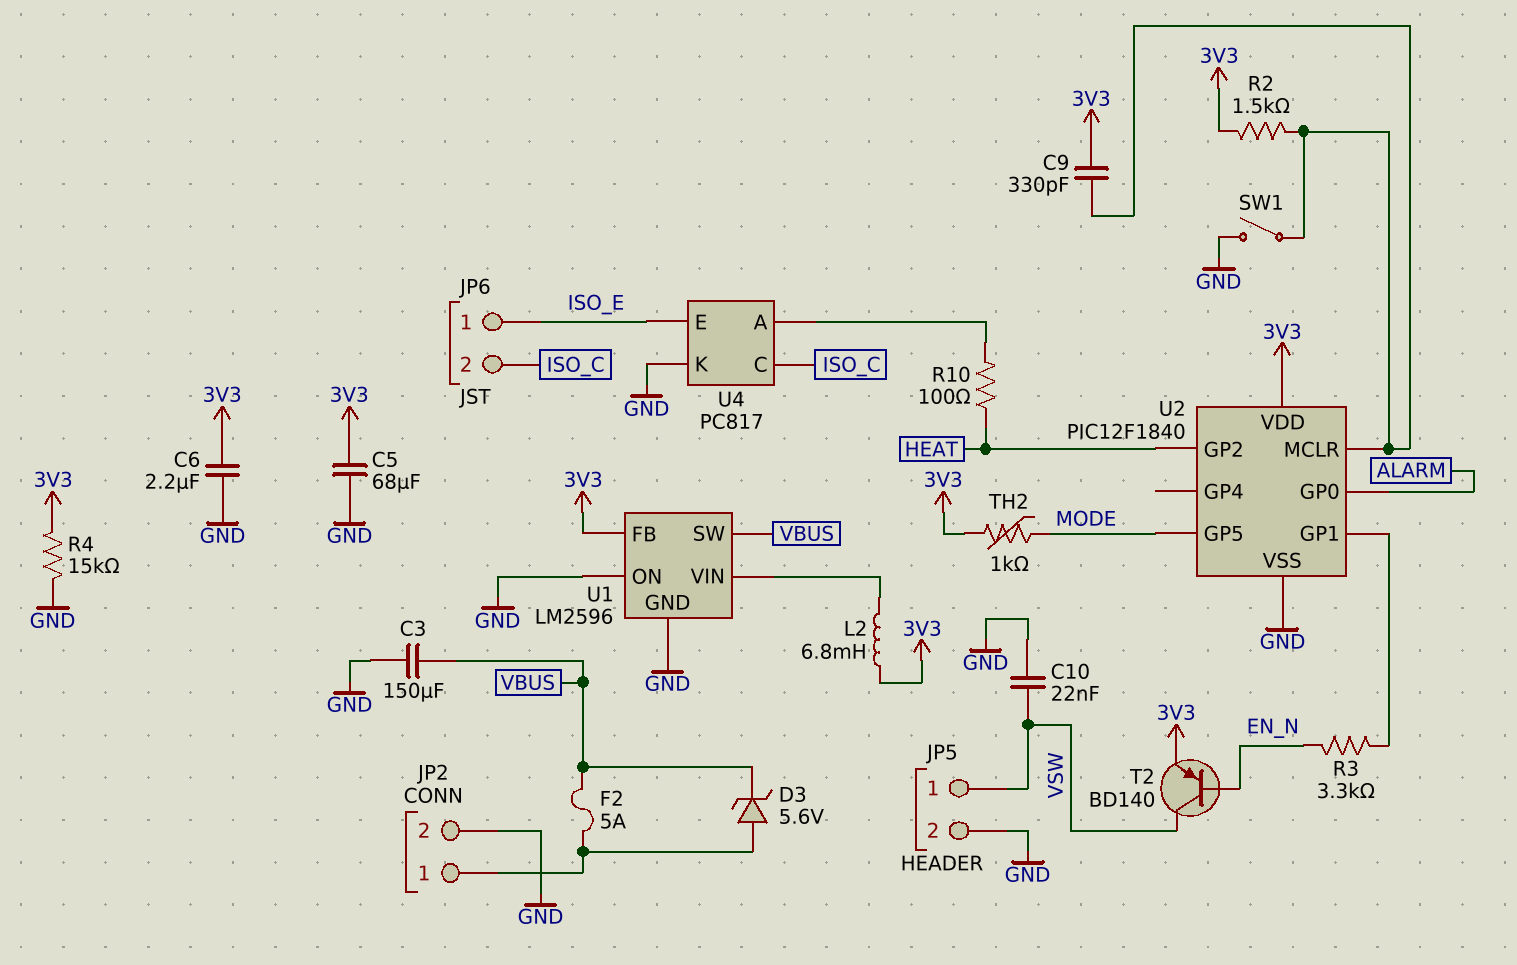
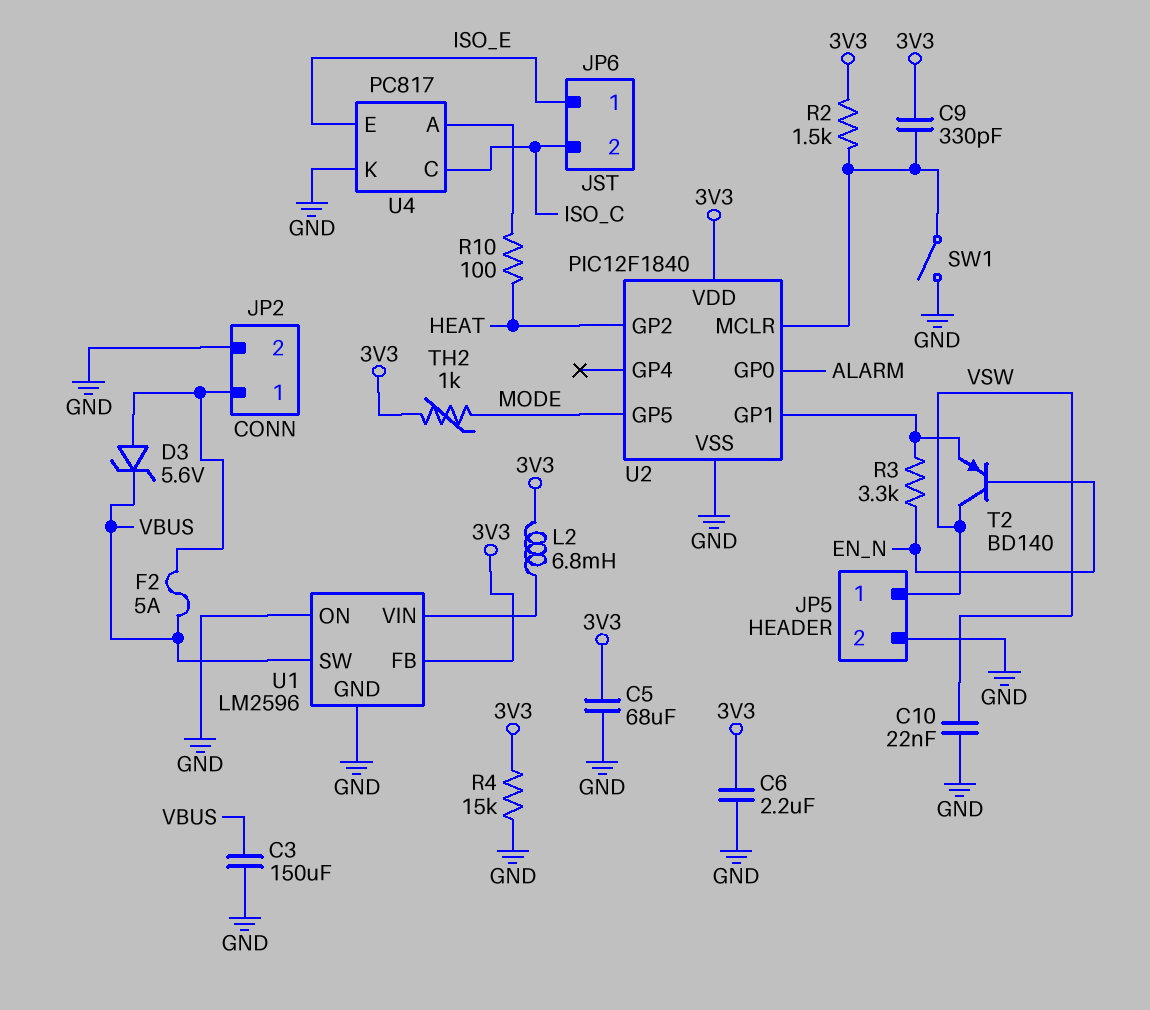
T2: PNP BD140 (B EN_N, C VSW, E 3V3) -> PNP BD140 (B EN_N, C VSW, E U2/GP1)

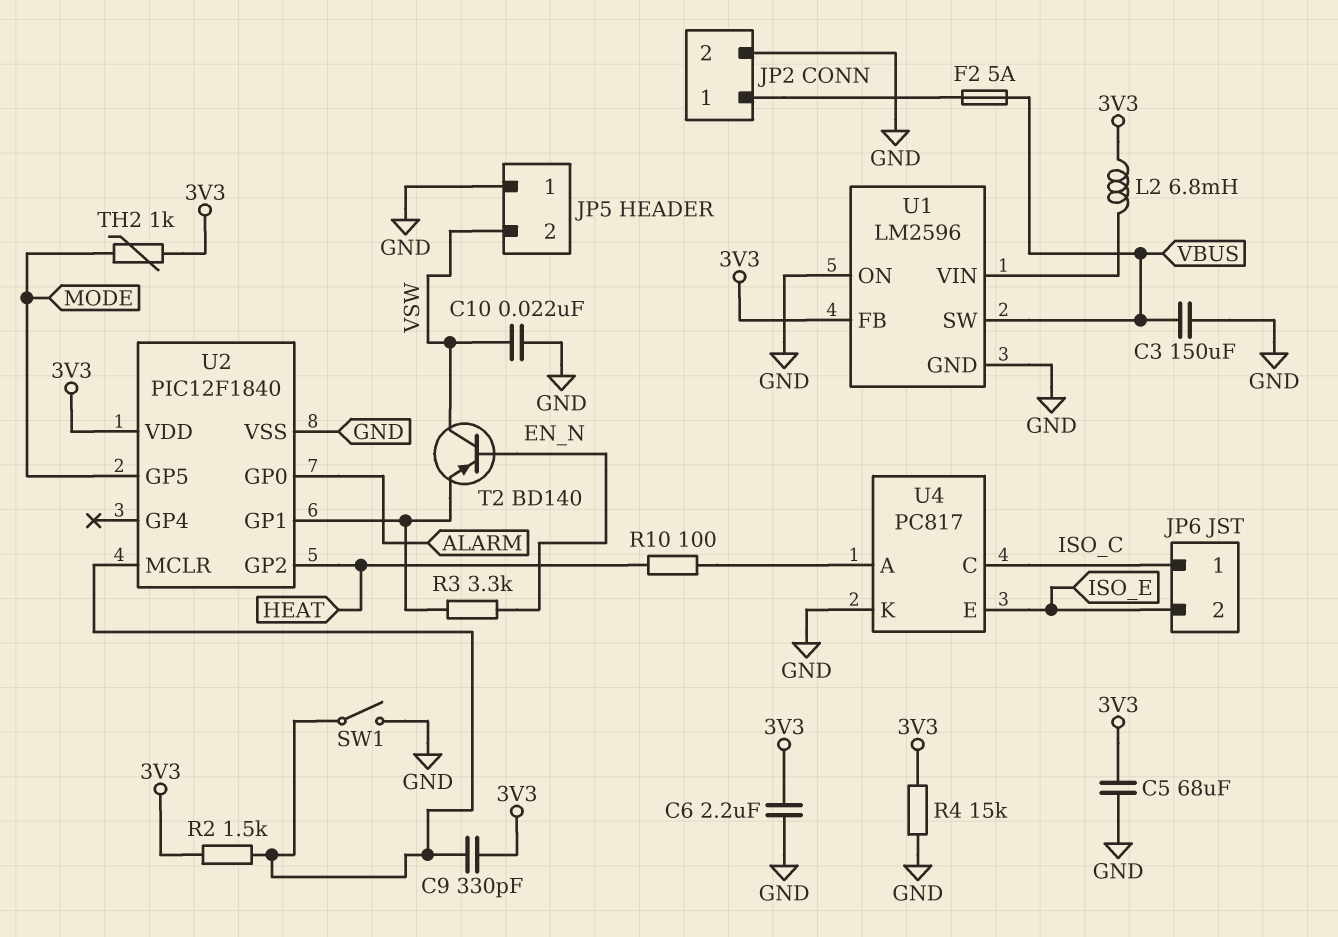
D3: zener 5.6V (A JP2/1, K VBUS) -> none
JP5 pin 1: VSW -> GND
JP5 pin 2: GND -> VSW
JP6 pin 1: ISO_E -> ISO_C
JP6 pin 2: ISO_C -> ISO_E

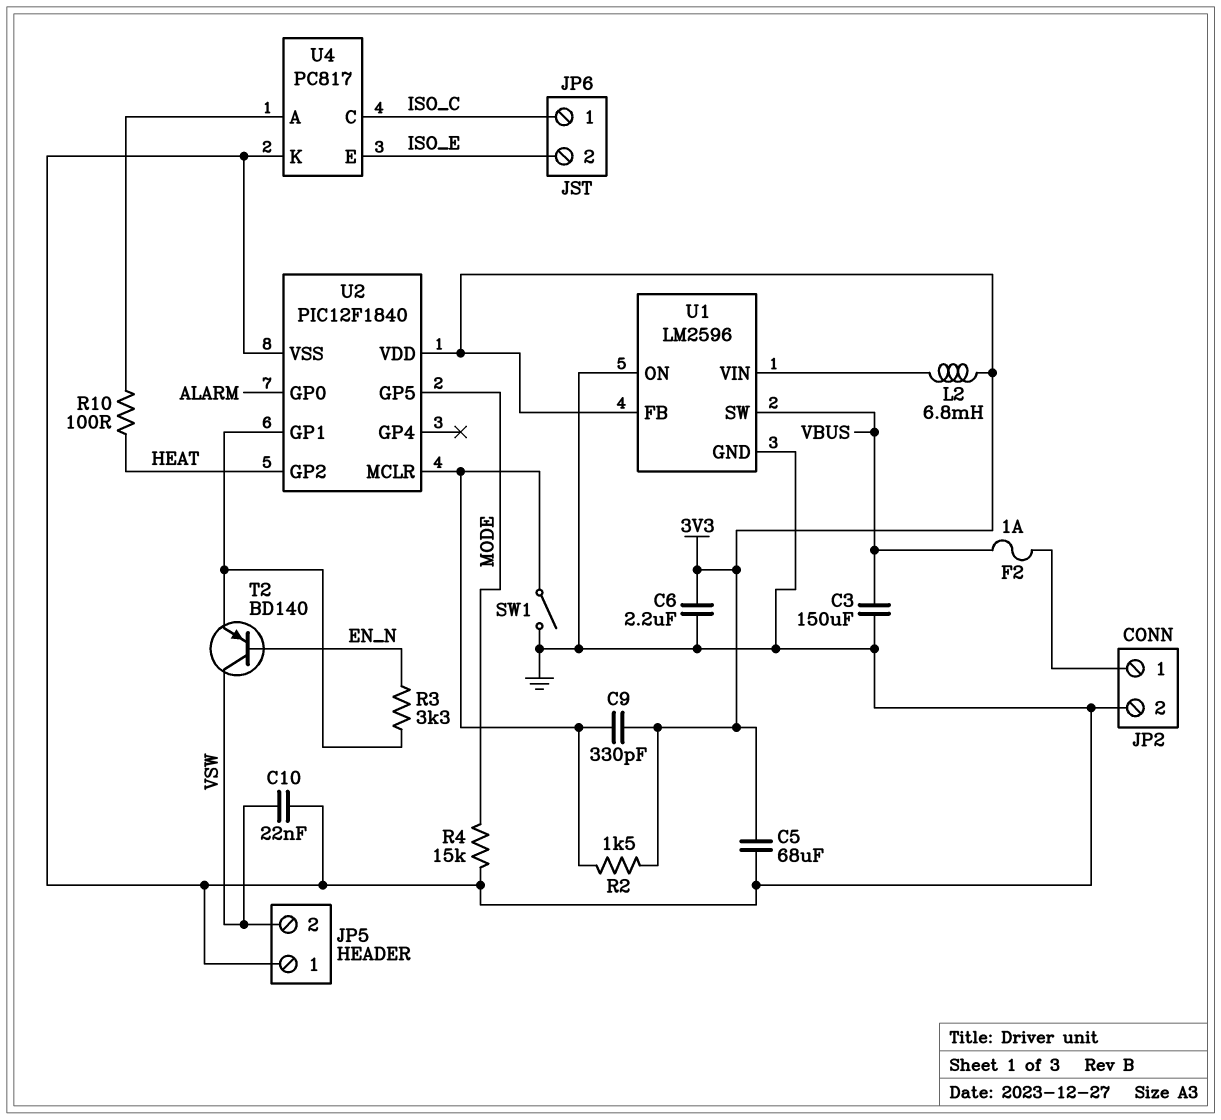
F2: 5A (JP2/1, VBUS) -> 1A (JP2/1, VBUS)
R4: 15k (3V3, GND) -> 15k (GND, MODE)
TH2: 1k (3V3, MODE) -> none

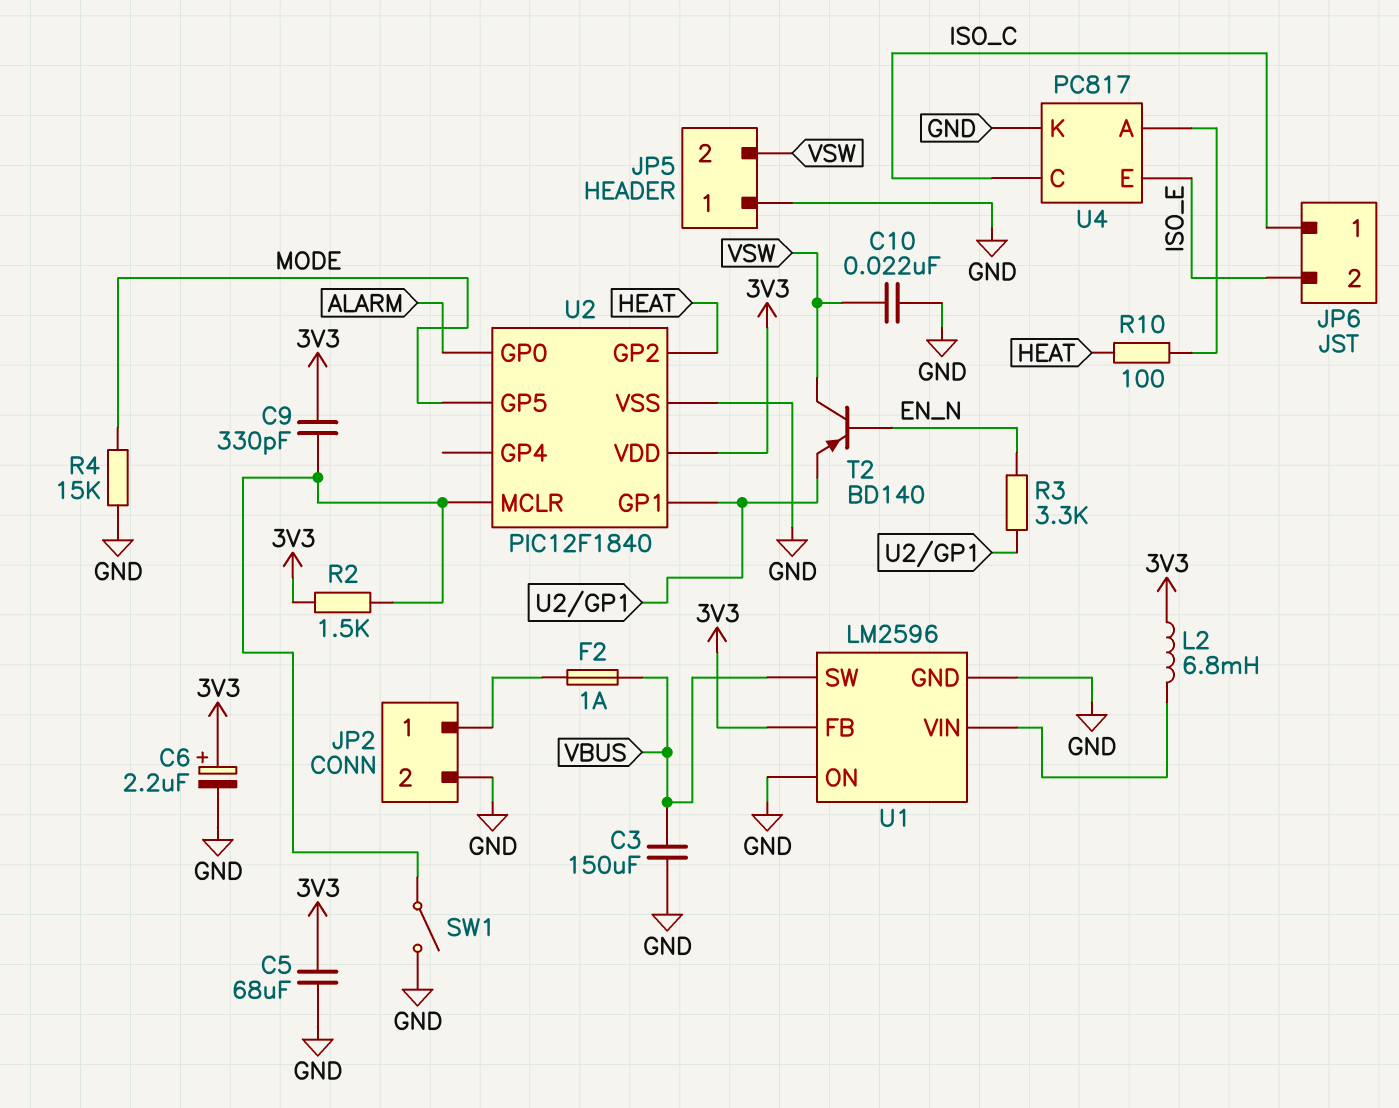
C6: 2.2uF (3V3, GND) -> 2.2uF (plus 3V3, minus GND)

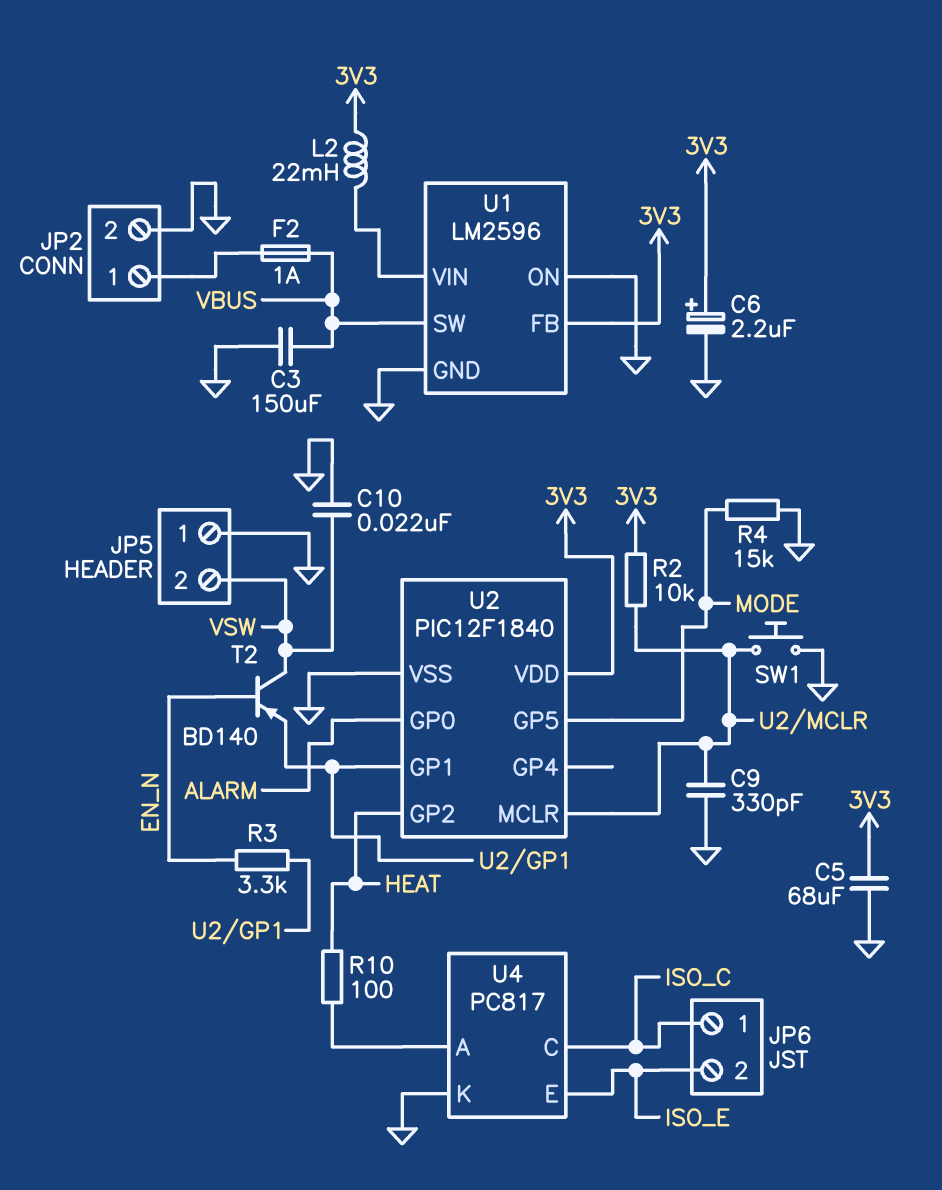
C9: 330pF (3V3, U2/MCLR) -> 330pF (GND, U2/MCLR)
L2: 6.8mH (3V3, U1/VIN) -> 22mH (3V3, U1/VIN)
R2: 1.5k (3V3, U2/MCLR) -> 10k (3V3, U2/MCLR)
SW1: switch (GND, U2/MCLR) -> button (GND, U2/MCLR)

